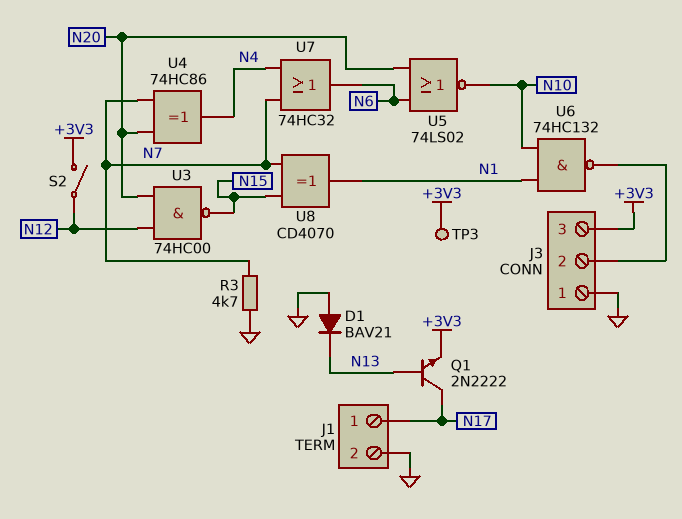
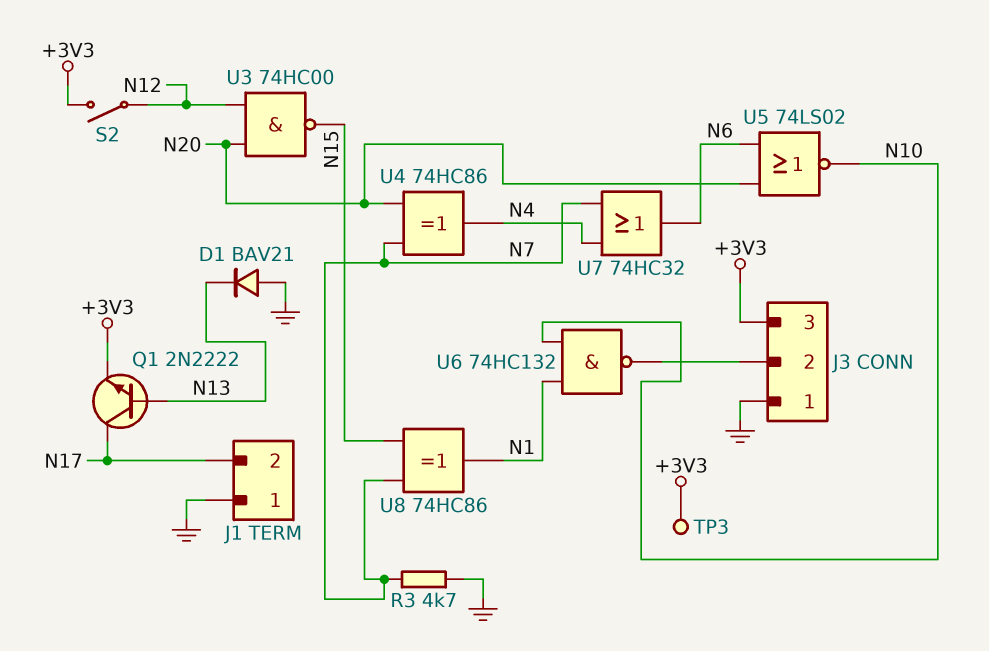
J1 pin 1: N17 -> GND
J1 pin 2: GND -> N17
U8: XOR CD4070 (in N7, in N15, out N1) -> XOR 74HC86 (in N7, in N15, out N1)

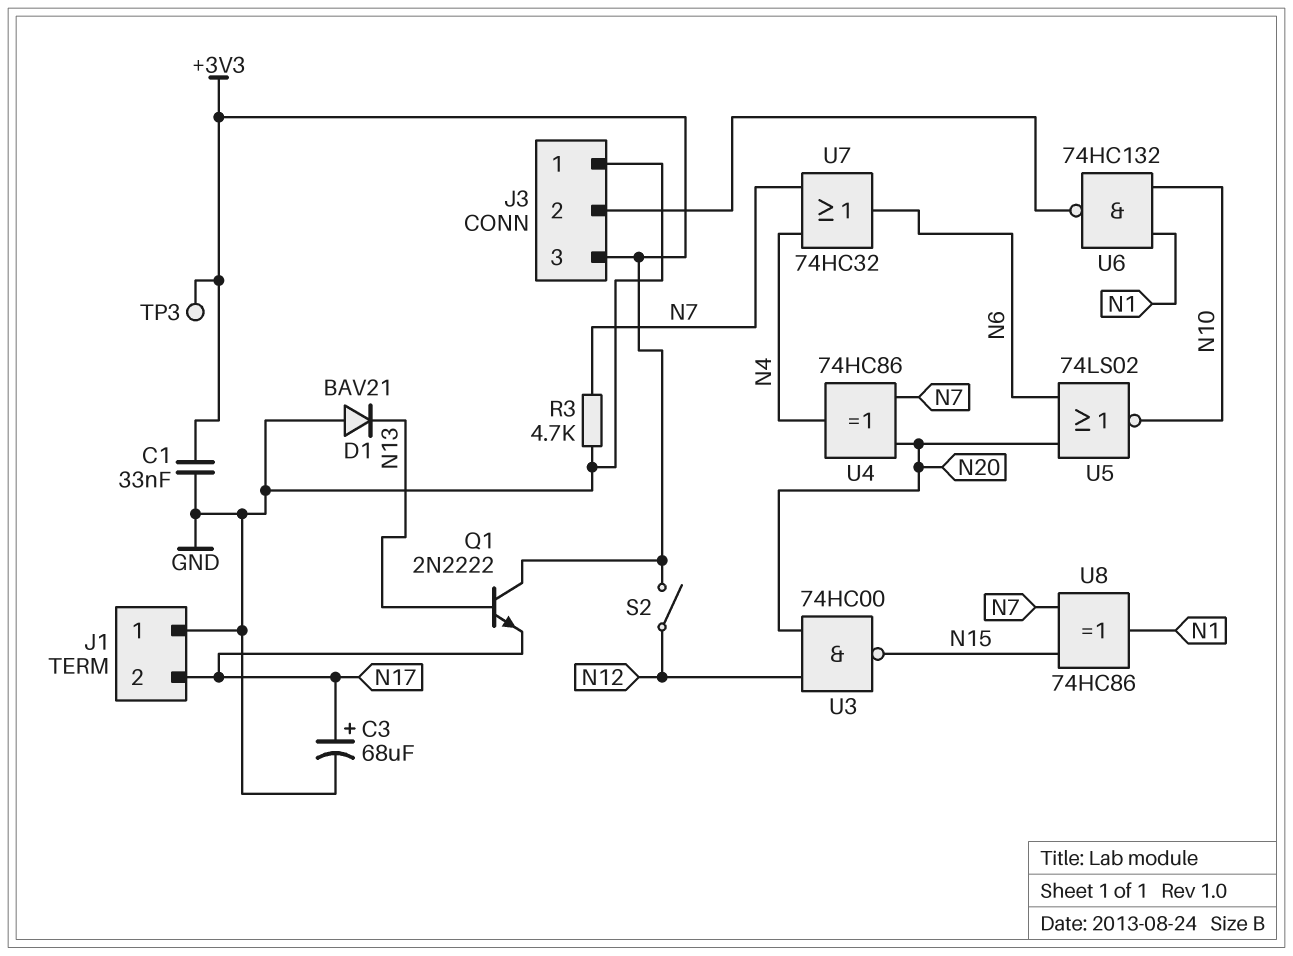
C1: none -> 33nF (+3V3, GND)
C3: none -> 68uF (plus N17, minus GND)
Q1: NPN 2N2222 (B N13, C N17, E +3V3) -> NPN 2N2222 (B N13, C +3V3, E N17)

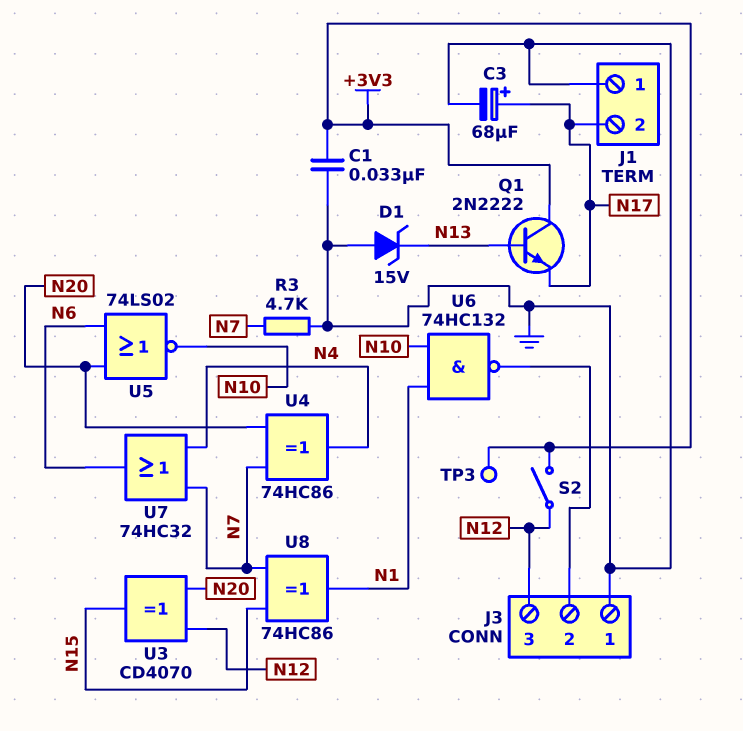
D1: diode BAV21 (A GND, K N13) -> zener 15V (A GND, K N13)
J3 pin 3: +3V3 -> N12
U3: NAND 74HC00 (in N12, in N20, out N15) -> XOR CD4070 (in N12, in N20, out N15)

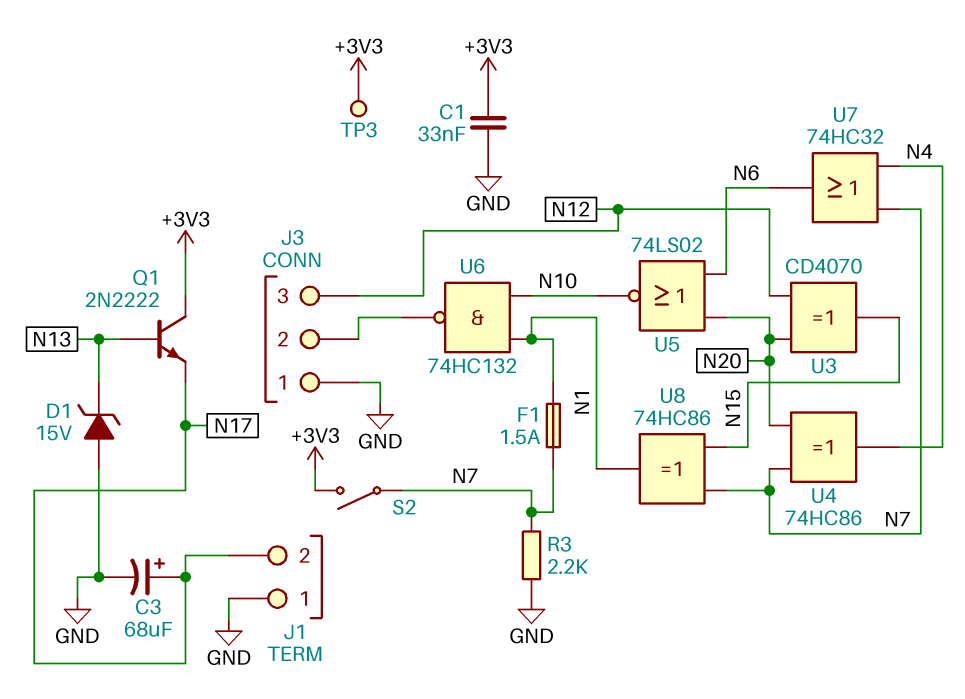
F1: none -> 1.5A (N1, N7)
R3: 4.7k (GND, N7) -> 2.2k (GND, N7)
S2: switch (+3V3, N12) -> switch (+3V3, N7)

